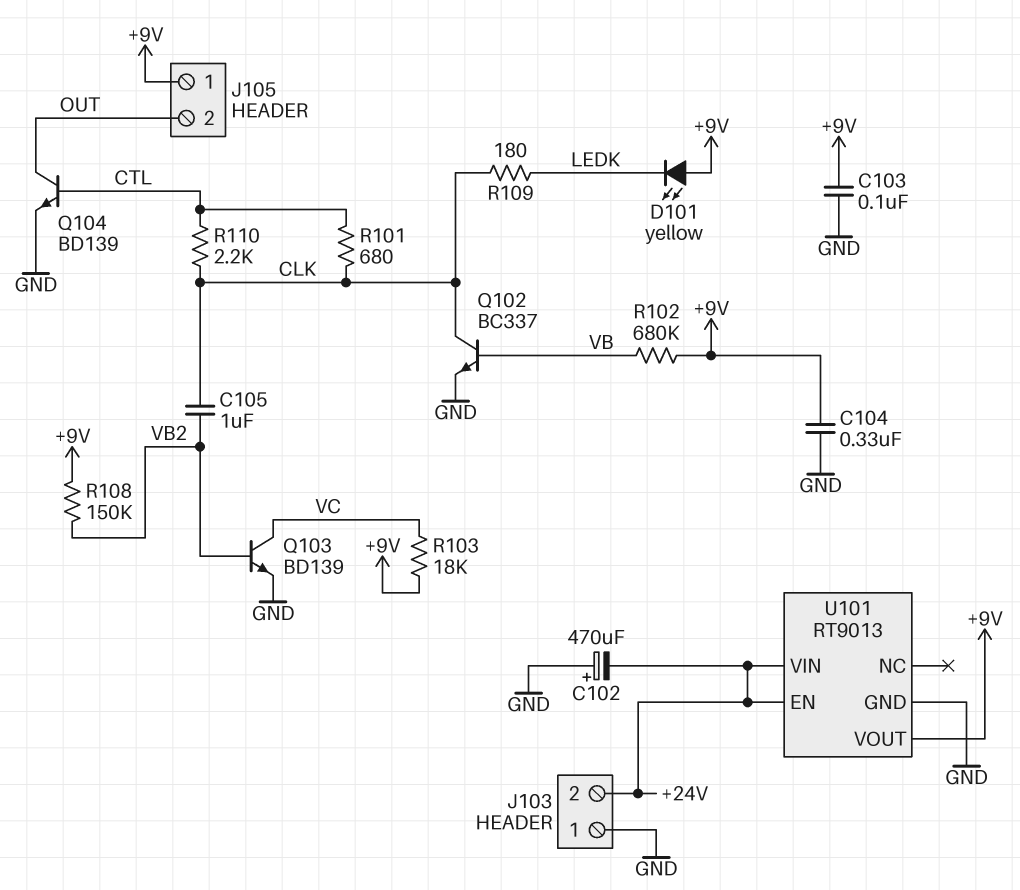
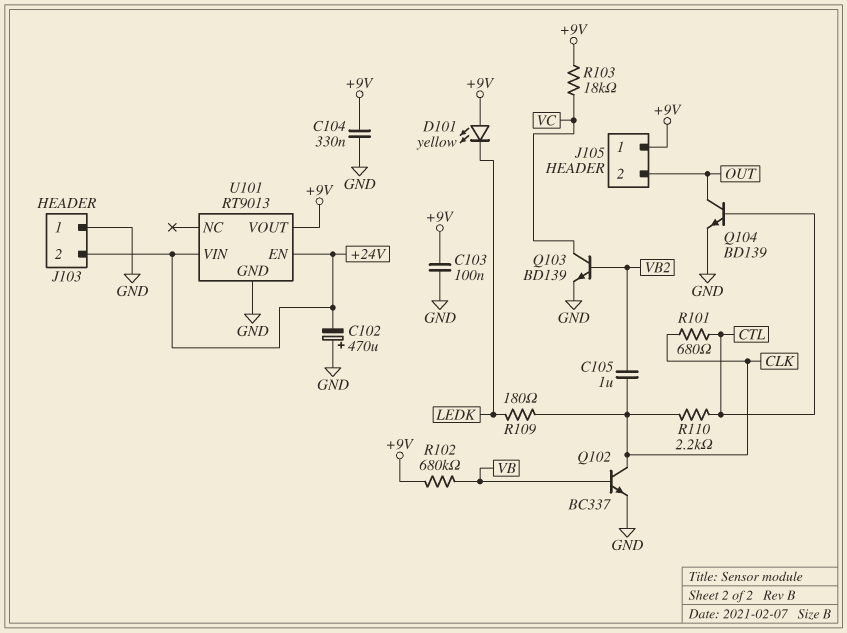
R108: 150k (+9V, VB2) -> none

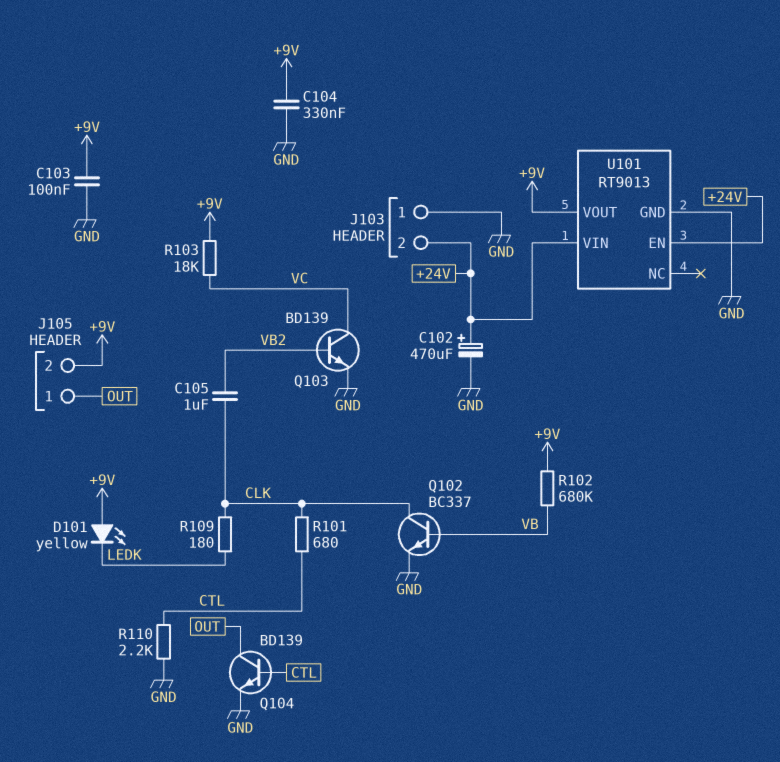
C102: 470uF (plus GND, minus +24V) -> 470uF (plus +24V, minus GND)
J105 pin 1: +9V -> OUT
J105 pin 2: OUT -> +9V
R110: 2.2k (CLK, CTL) -> 2.2k (CTL, GND)

